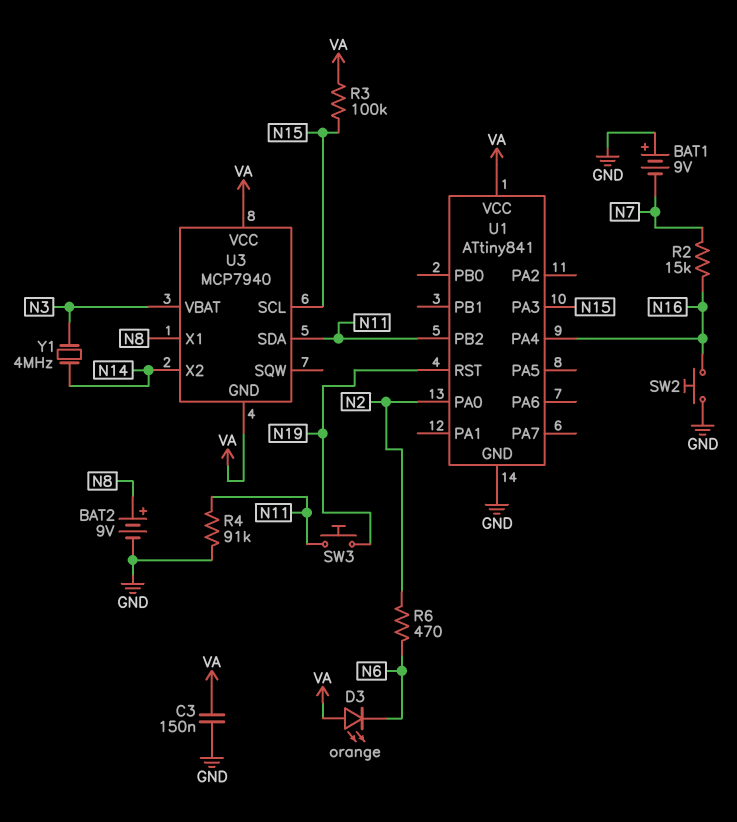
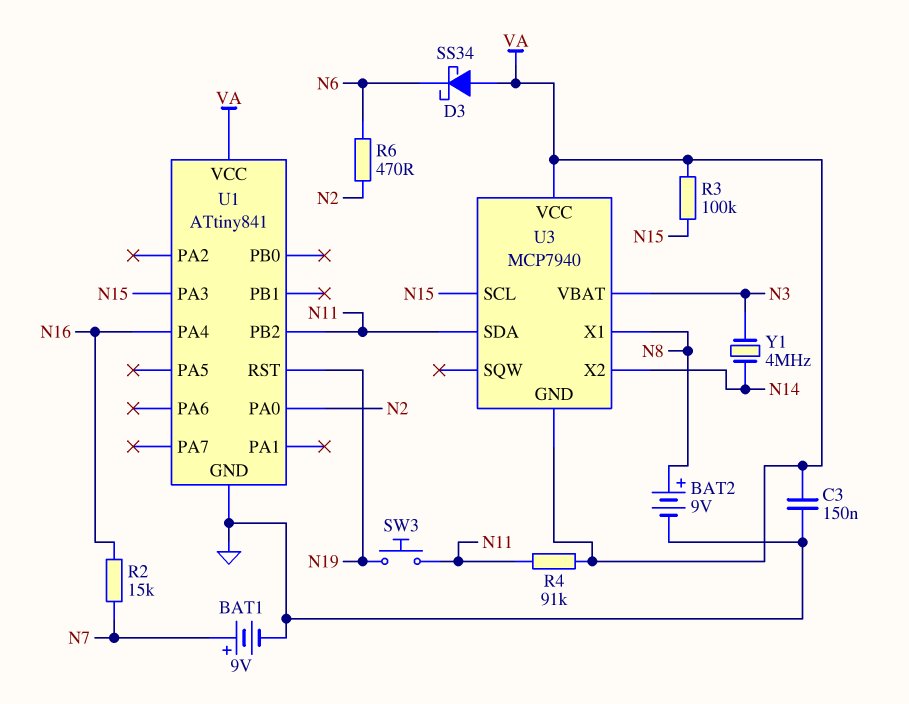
BAT1: 9V (plus GND, minus N7) -> 9V (plus N7, minus GND)
D3: LED orange (A VA, K N6) -> schottky SS34 (A VA, K N6)
R4: 91k (GND, N11) -> 91k (N11, VA)
SW2: button (GND, N16) -> none

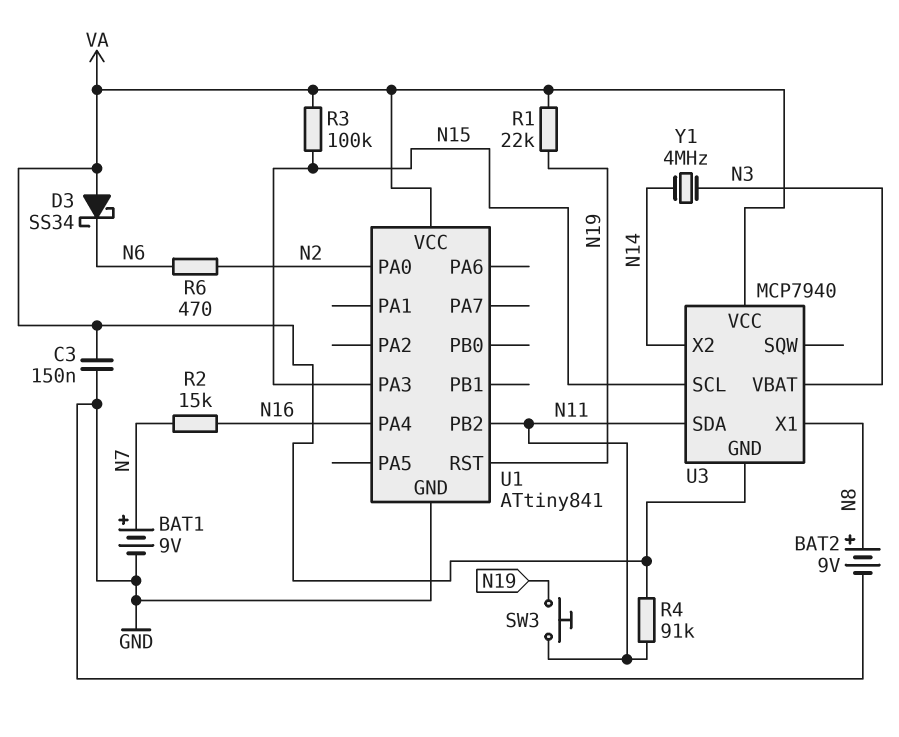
R1: none -> 22k (N19, VA)

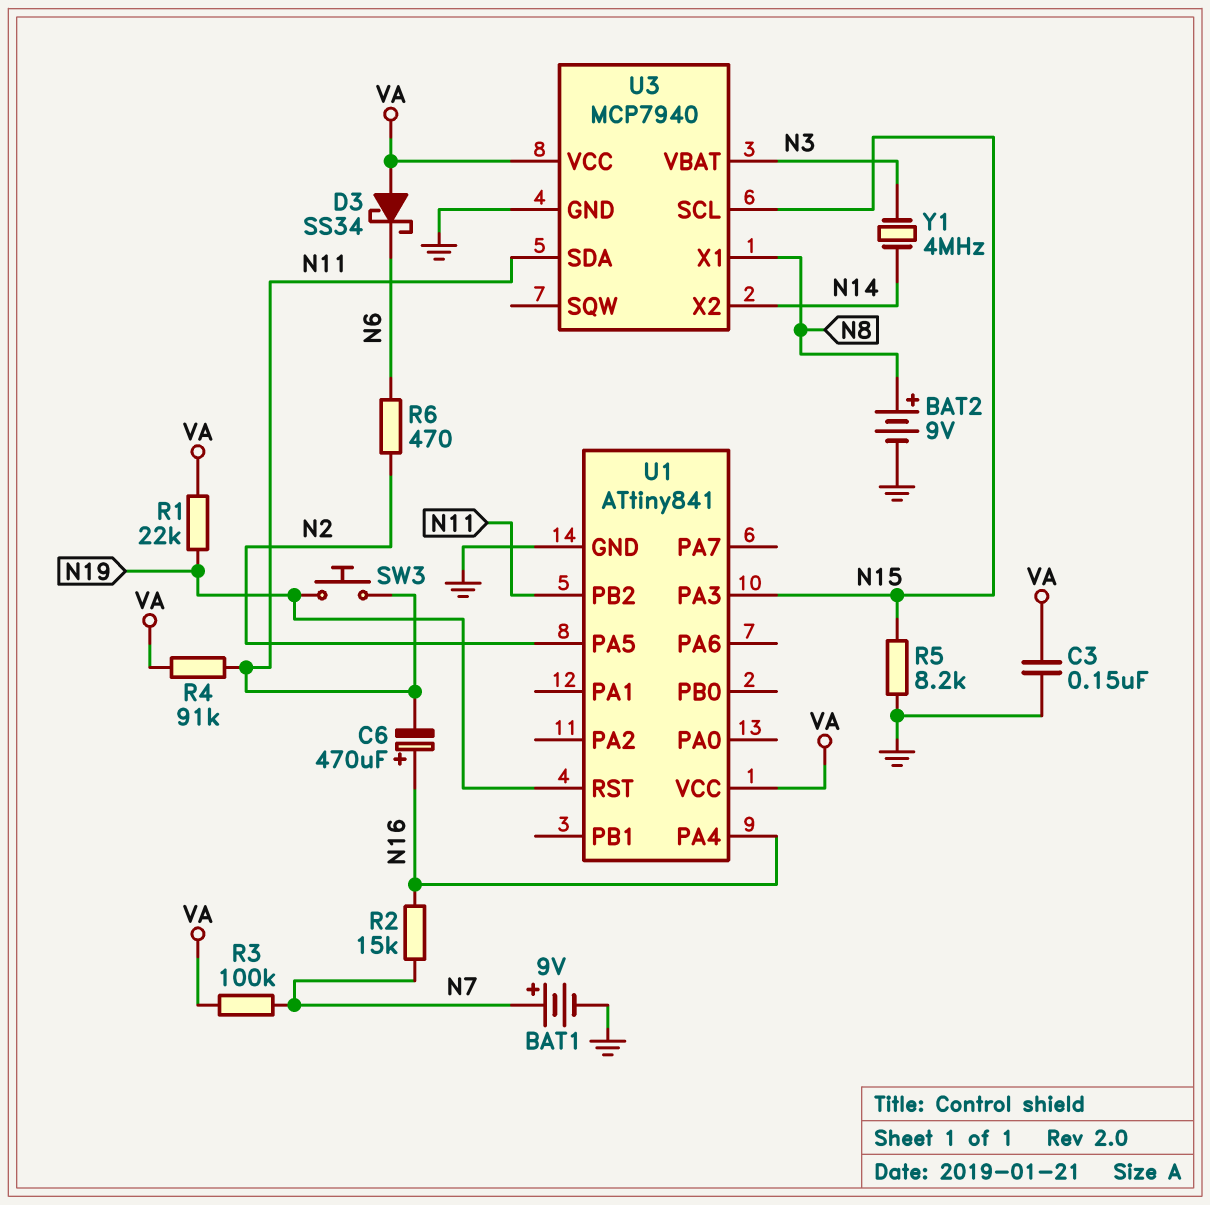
C6: none -> 470uF (plus N16, minus N11)
R3: 100k (N15, VA) -> 100k (N7, VA)
R5: none -> 8.2k (GND, N15)
U1 pin PA0: N2 -> none
U1 pin PA5: none -> N2
U3 pin GND: VA -> GND

